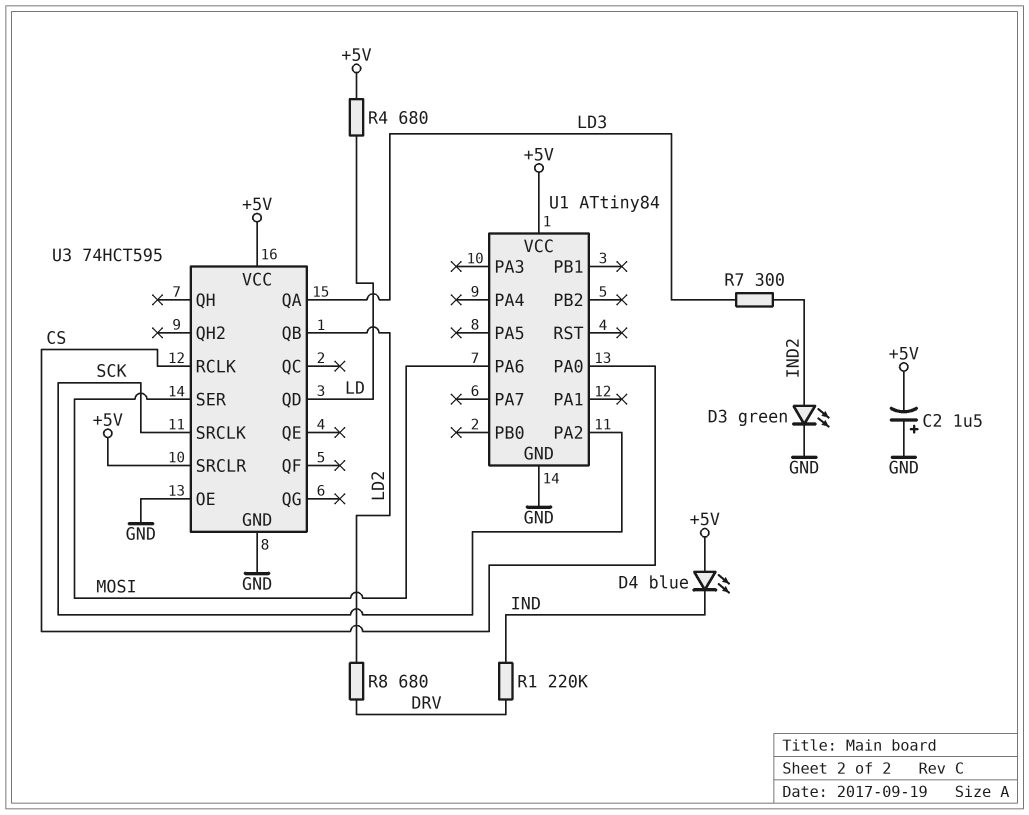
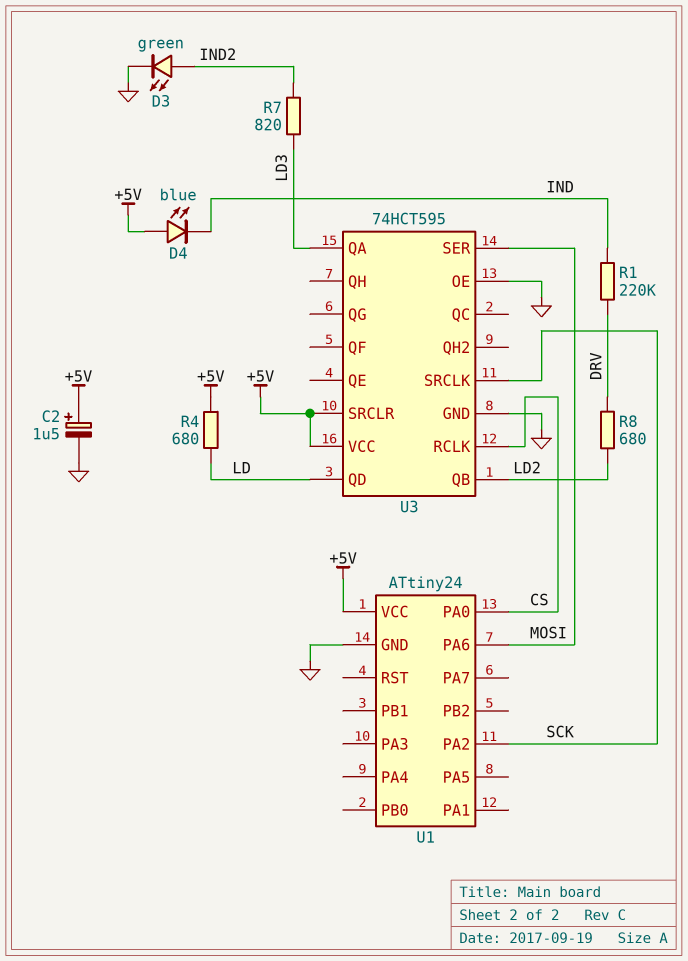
C2: 1.5uF (plus GND, minus +5V) -> 1.5uF (plus +5V, minus GND)
R7: 300 (IND2, LD3) -> 820 (IND2, LD3)
U1: ATtiny84 -> ATtiny24

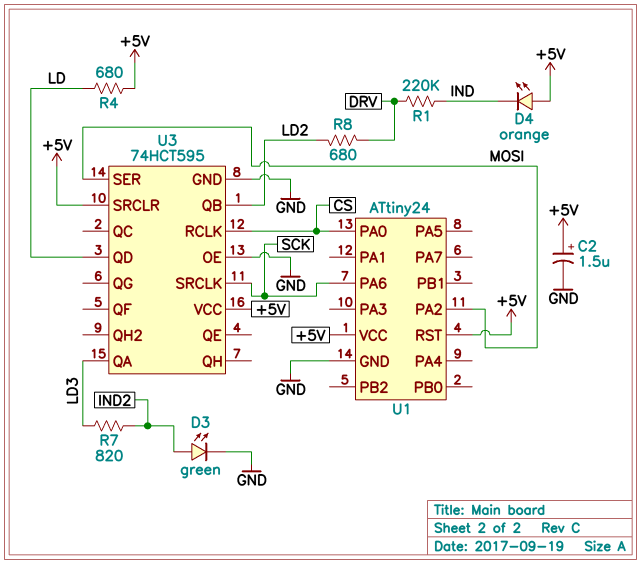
D4: LED blue (A +5V, K IND) -> LED orange (A +5V, K IND)
U1 pin PA2: SCK -> MOSI
U1 pin PA6: MOSI -> SCK
U1 pin RST: none -> +5V

